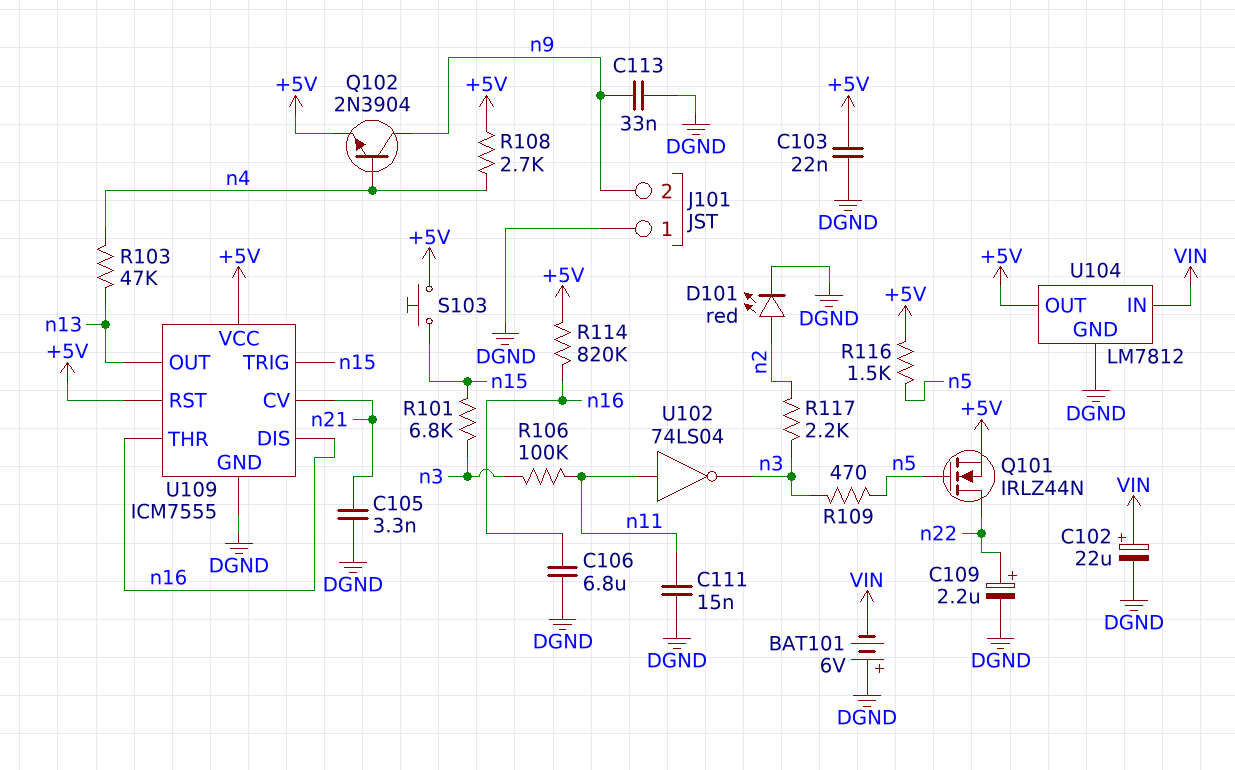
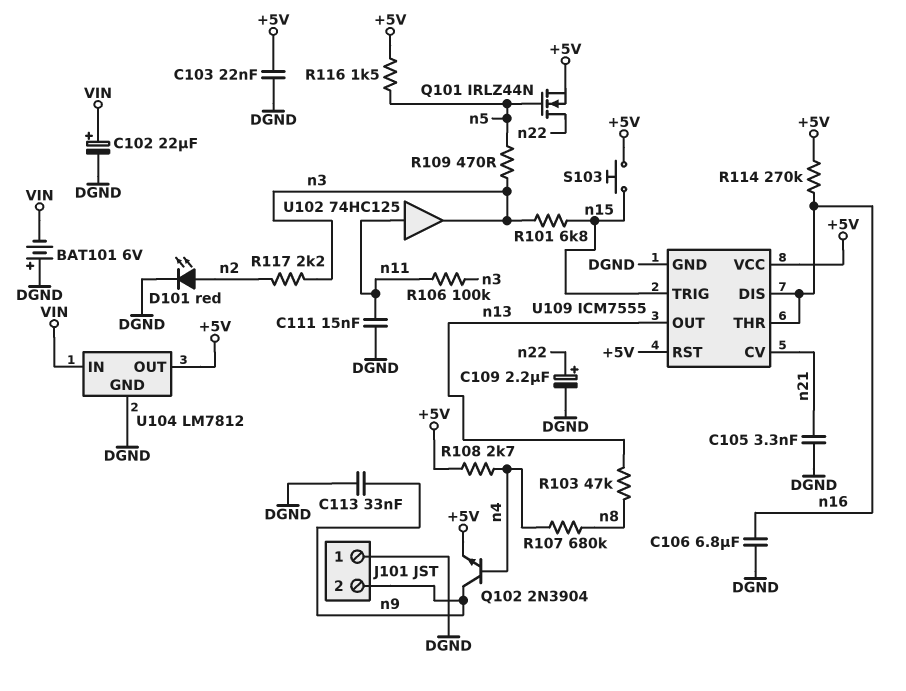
R103: 47k (n4, n13) -> 47k (n8, n13)
R107: none -> 680k (n4, n8)
R114: 820k (+5V, n16) -> 270k (+5V, n16)
U102: NOT 74LS04 (in n11, out n3) -> buffer 74HC125 (in n11, out n3)

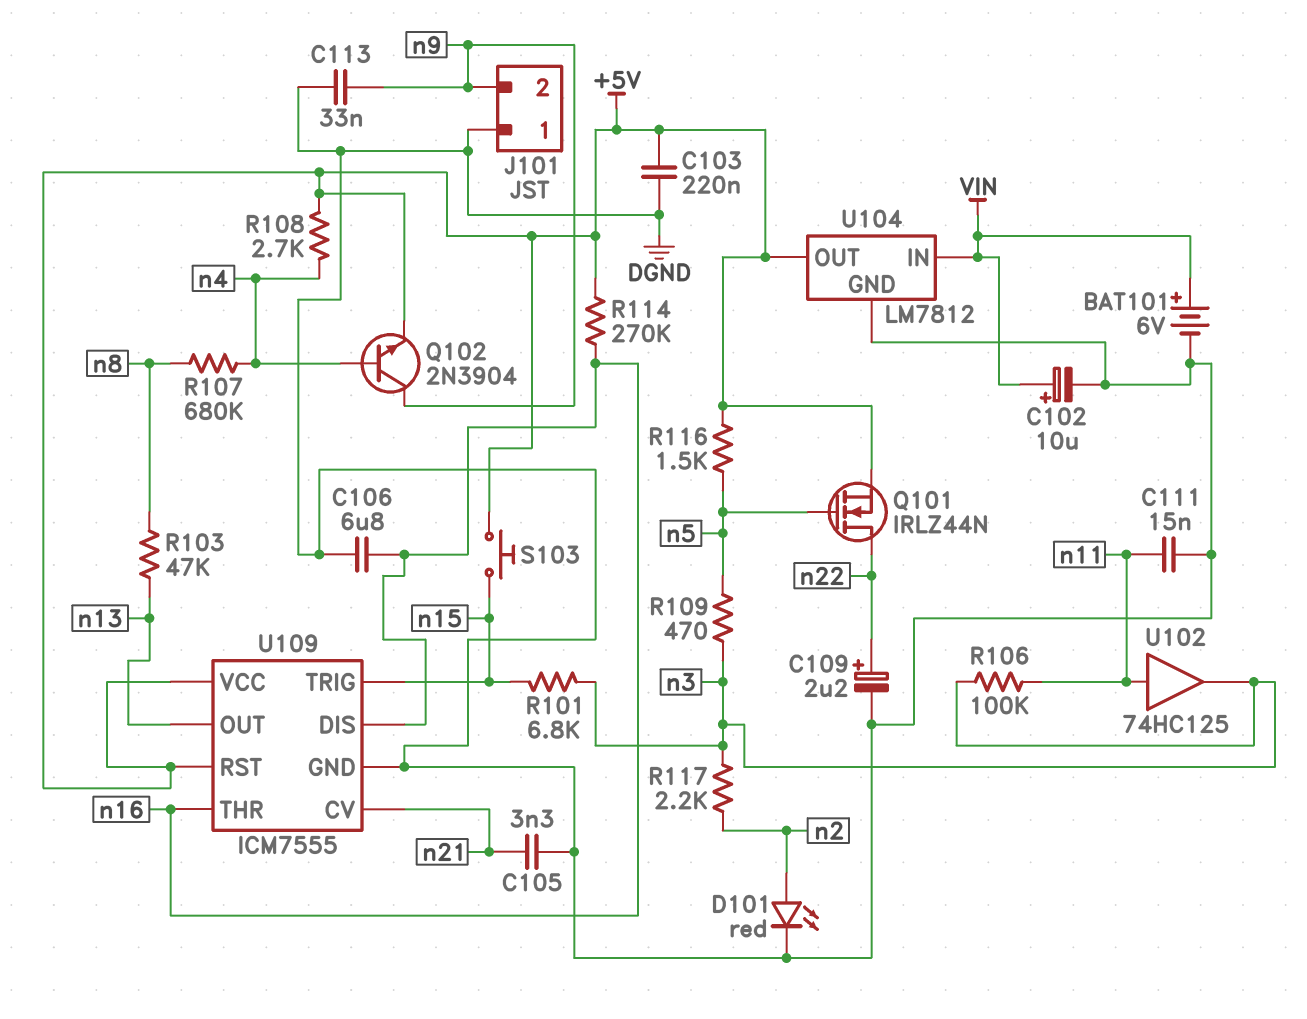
BAT101: 6V (plus DGND, minus VIN) -> 6V (plus VIN, minus DGND)
C102: 22uF (plus VIN, minus DGND) -> 10uF (plus VIN, minus DGND)
C103: 22nF (+5V, DGND) -> 220nF (+5V, DGND)

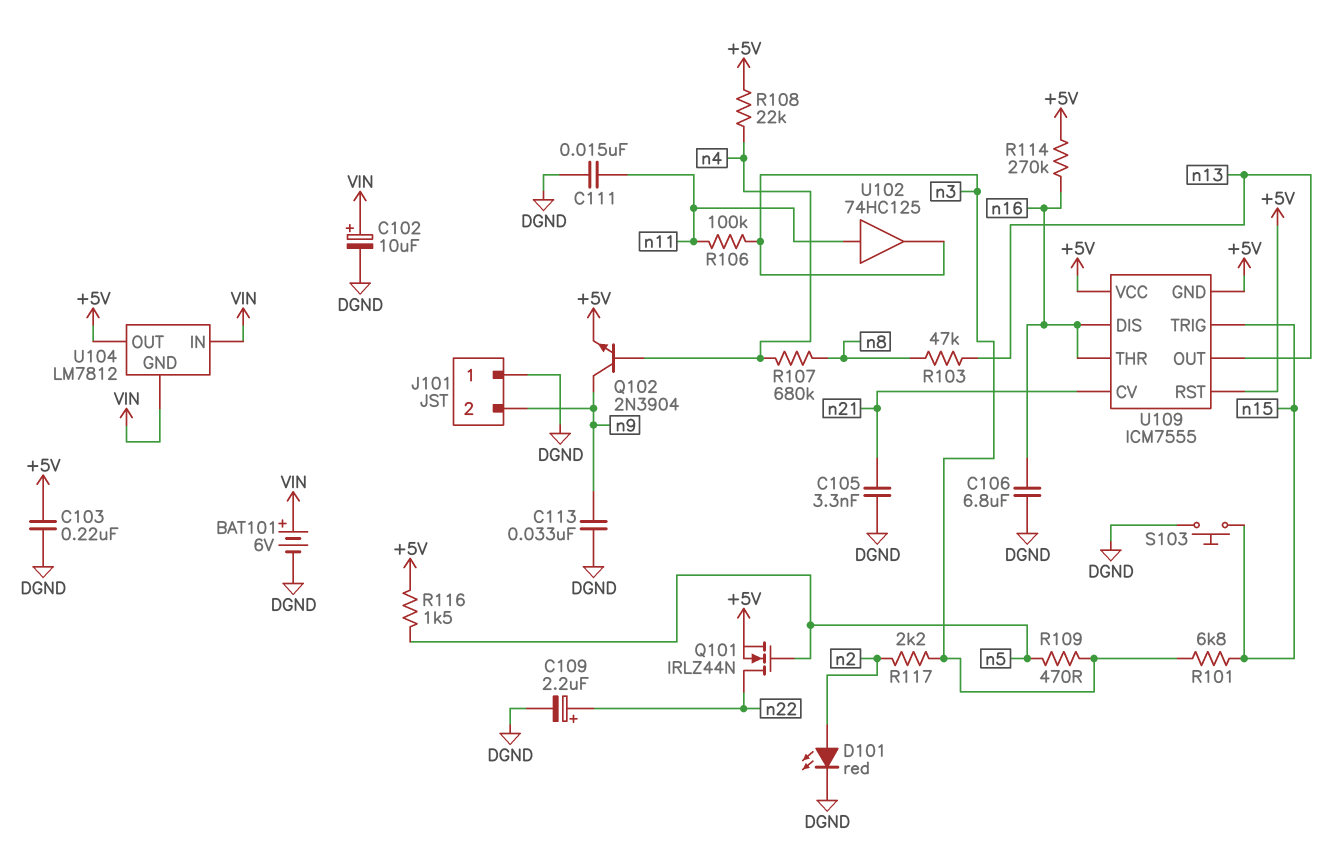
R108: 2.7k (+5V, n4) -> 22k (+5V, n4)
S103: button (+5V, n15) -> button (DGND, n15)
U104 pin GND: DGND -> VIN
U109 pin GND: DGND -> +5V

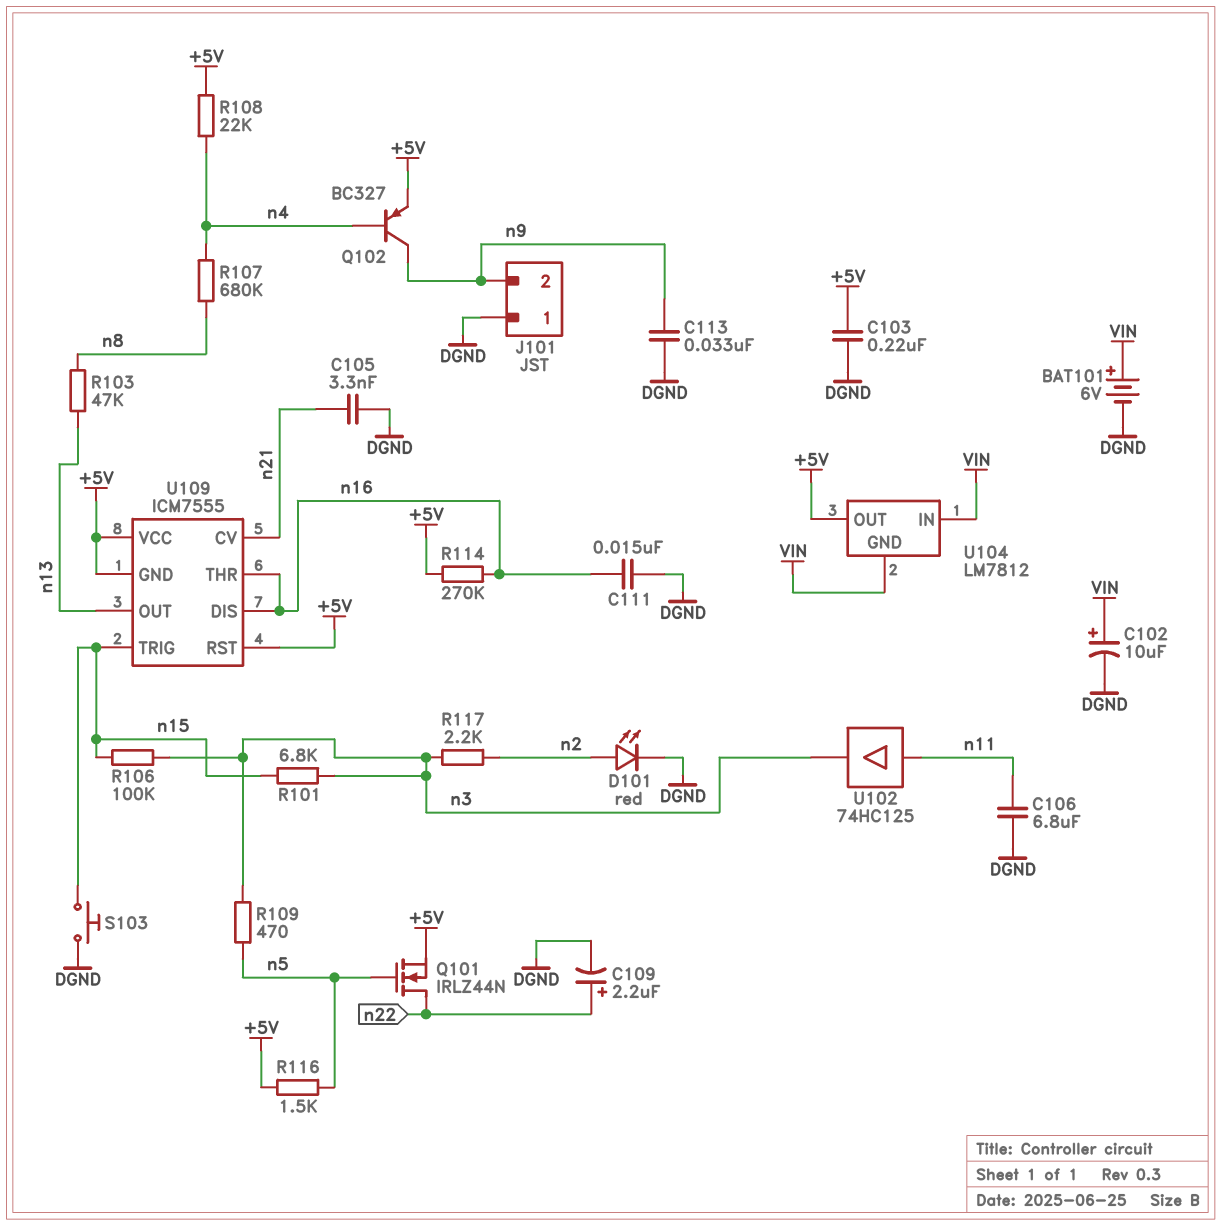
C106: 6.8uF (DGND, n16) -> 6.8uF (DGND, n11)
C111: 15nF (DGND, n11) -> 15nF (DGND, n16)
Q102: NPN 2N3904 (B n4, C n9, E +5V) -> PNP BC327 (B n4, C n9, E +5V)
R106: 100k (n3, n11) -> 100k (n3, n15)

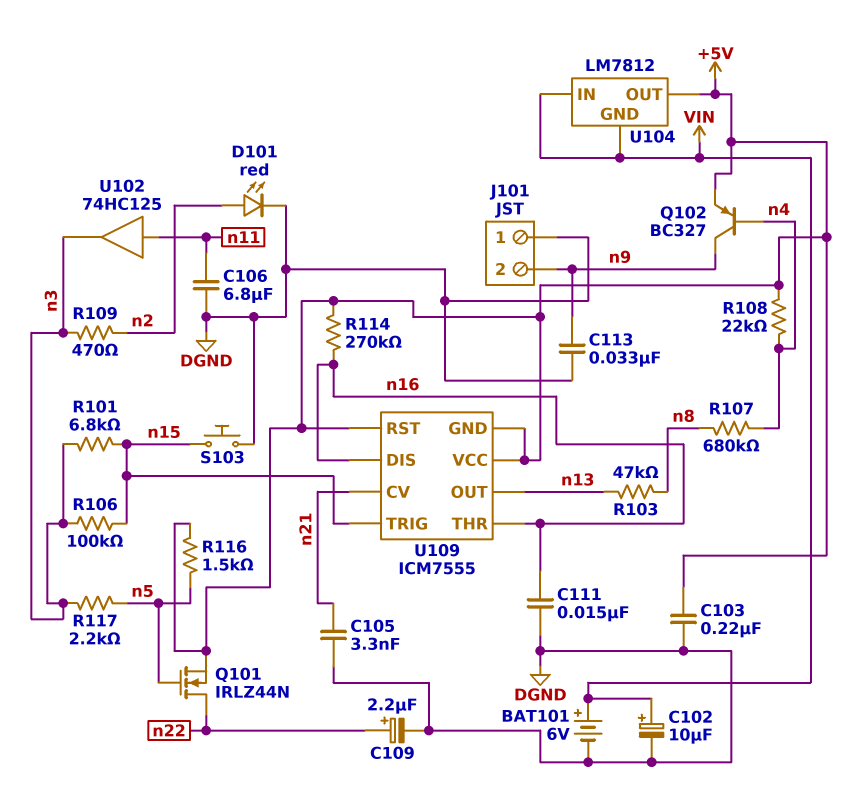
R109: 470 (n3, n5) -> 470 (n2, n3)
R117: 2.2k (n2, n3) -> 2.2k (n3, n5)

